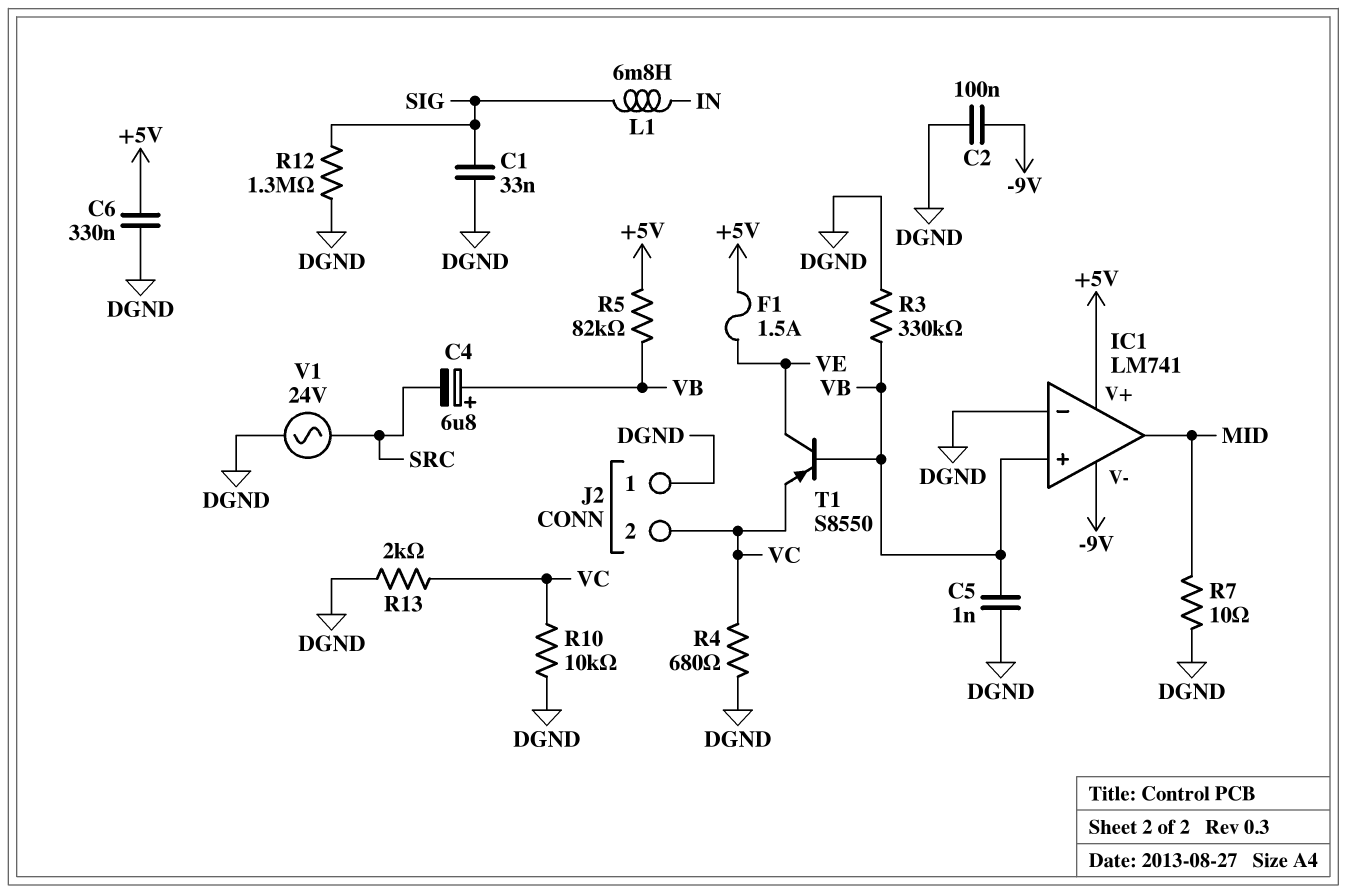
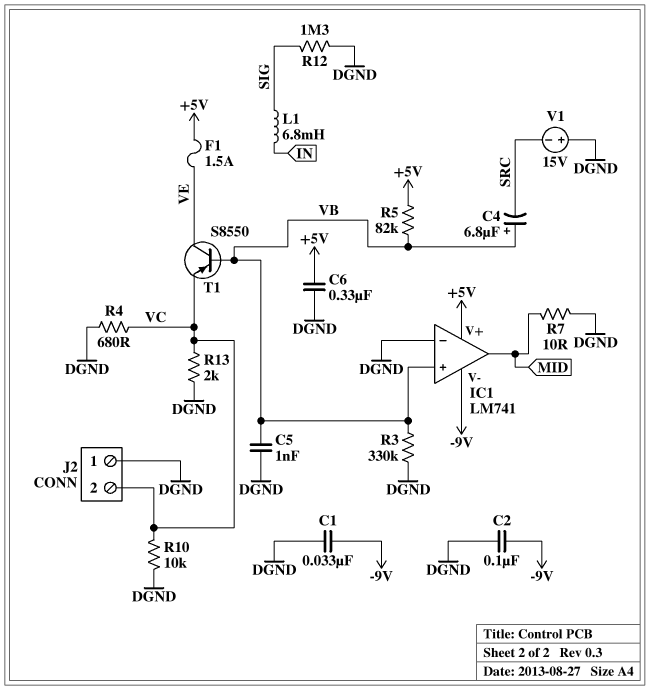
C1: 33nF (DGND, SIG) -> 33nF (-9V, DGND)
V1: AC 24V (DGND, SRC) -> 15V (plus DGND, minus SRC)

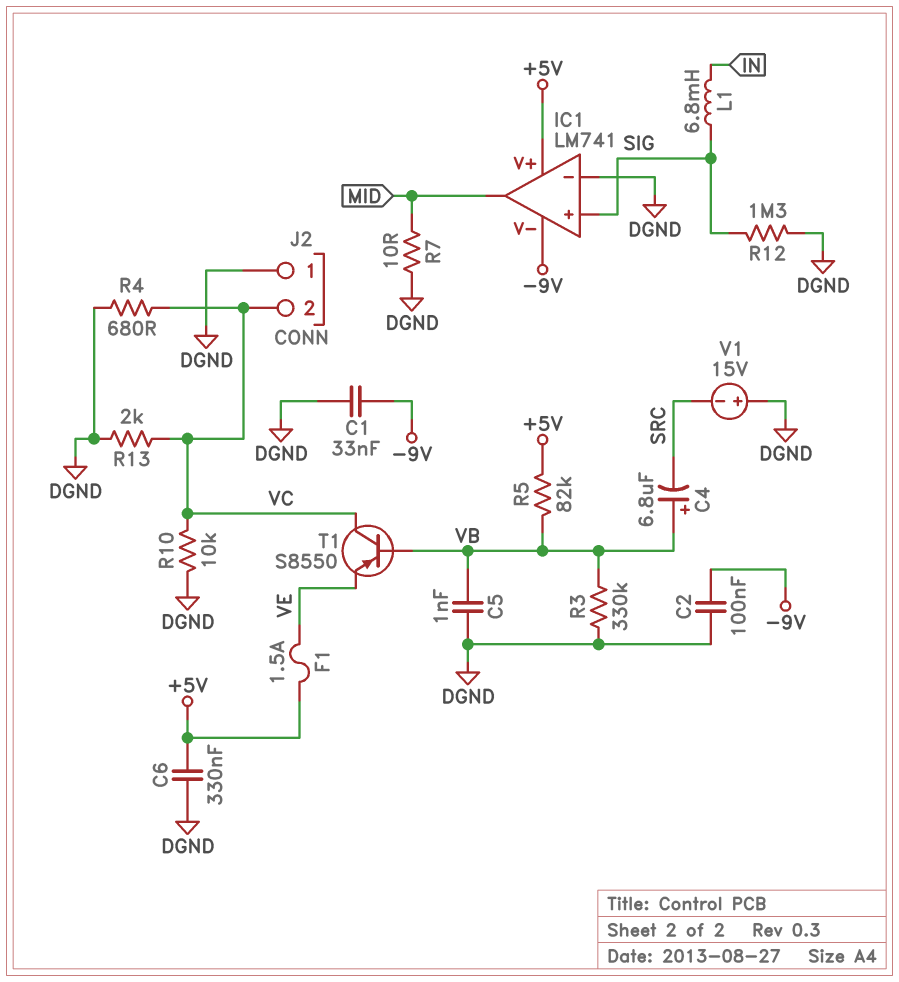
IC1 pin in+: VB -> SIG
T1: PNP S8550 (B VB, C VE, E VC) -> PNP S8550 (B VB, C VC, E VE)

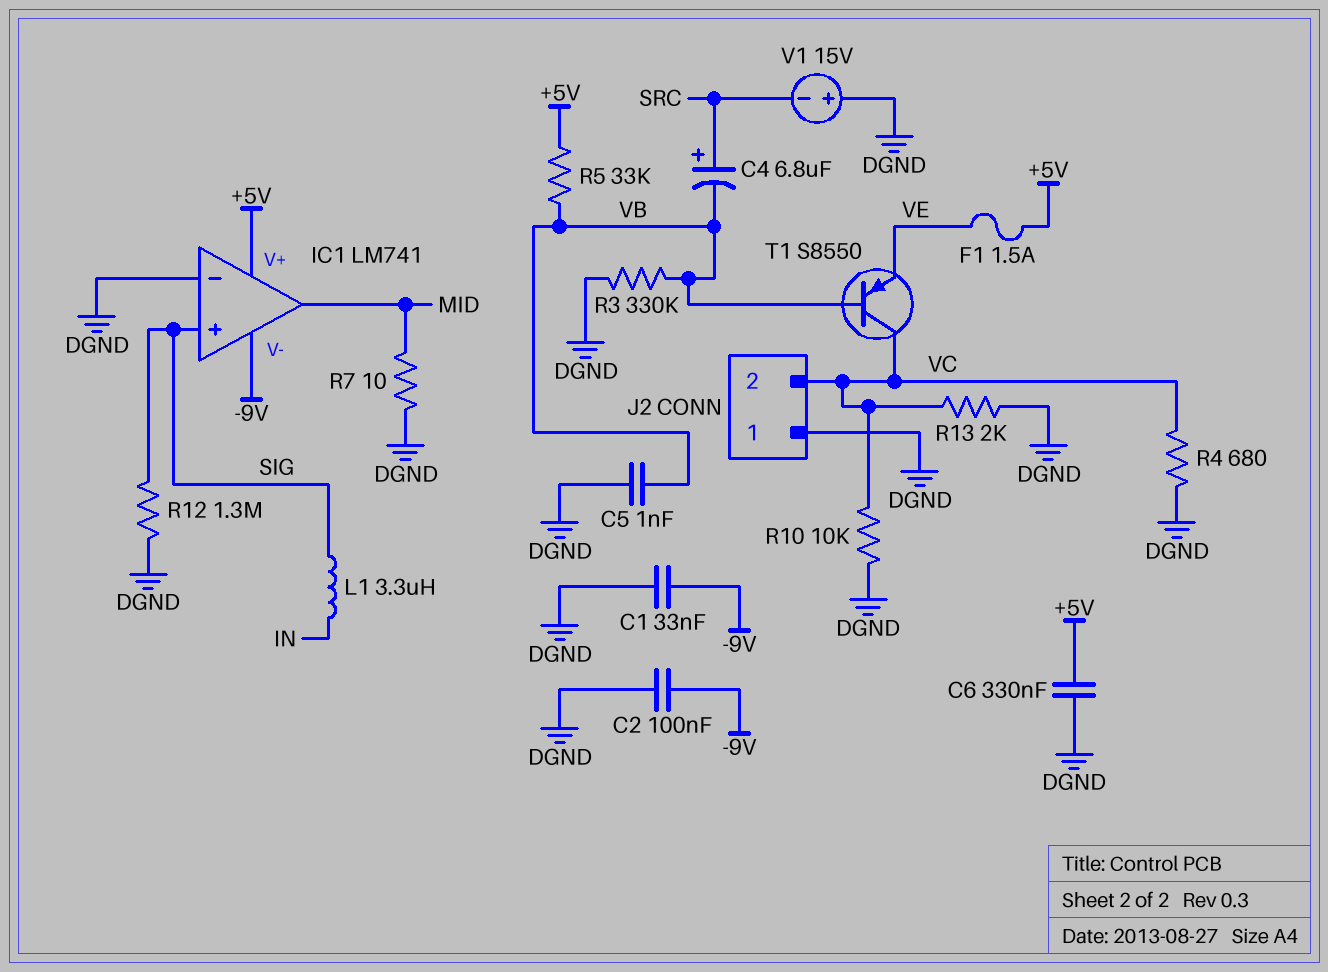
C4: 6.8uF (plus VB, minus SRC) -> 6.8uF (plus SRC, minus VB)
L1: 6.8mH (IN, SIG) -> 3.3uH (IN, SIG)
R5: 82k (+5V, VB) -> 33k (+5V, VB)

